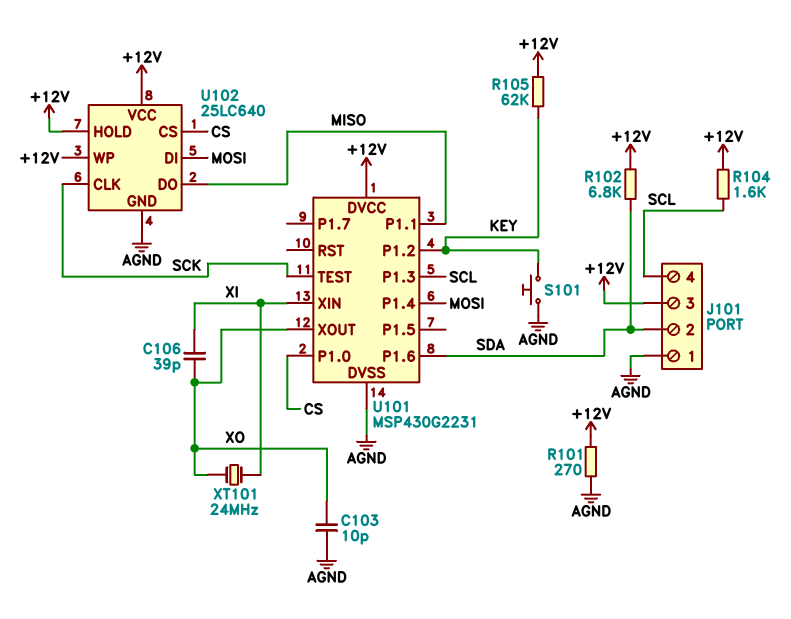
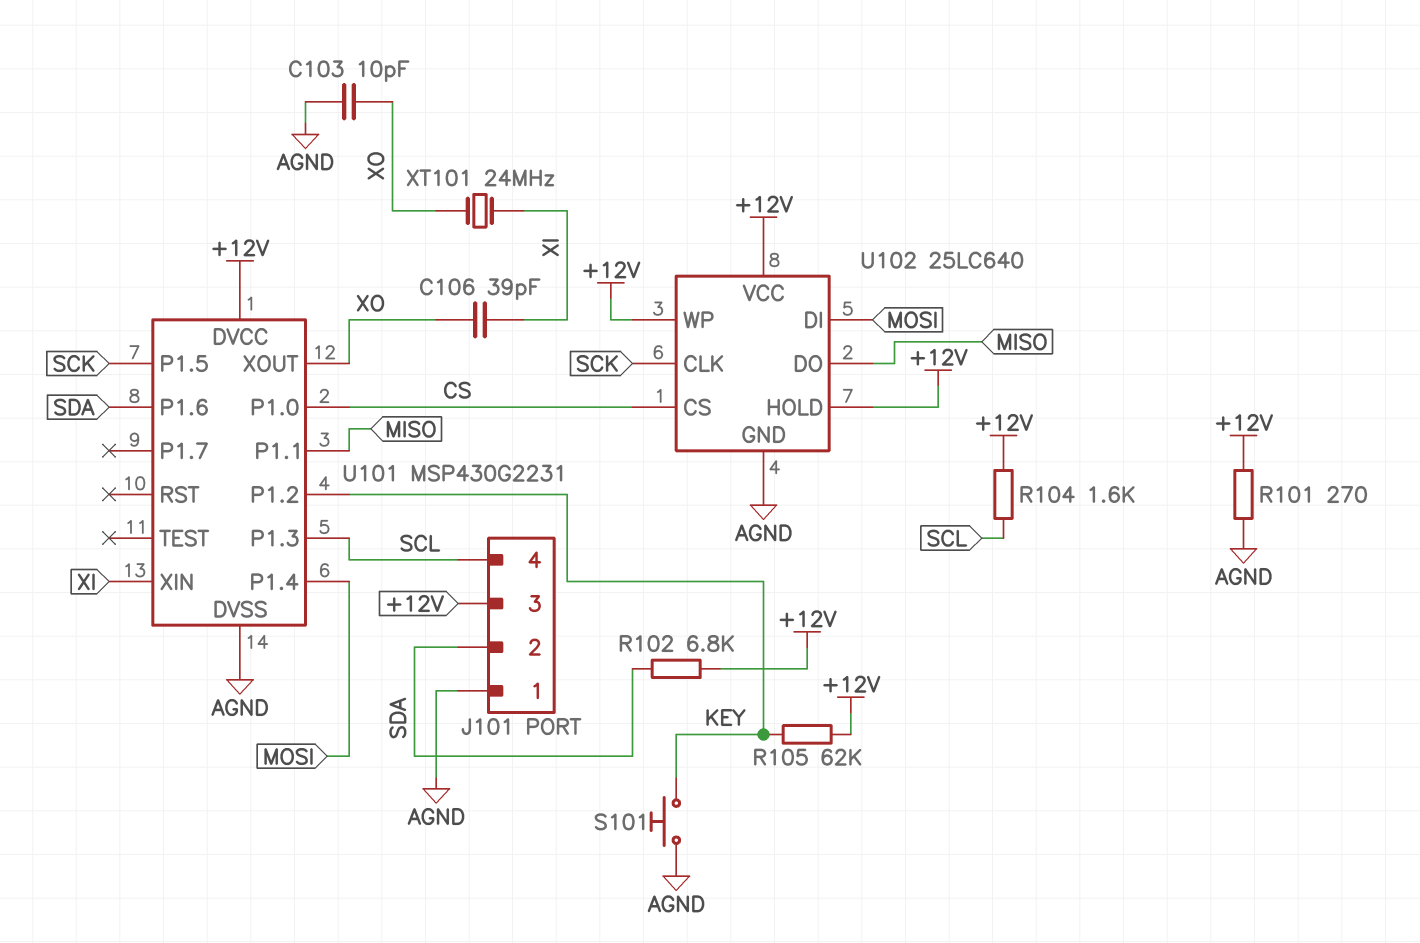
U101 pin P1.5: none -> SCK
U101 pin TEST: SCK -> none

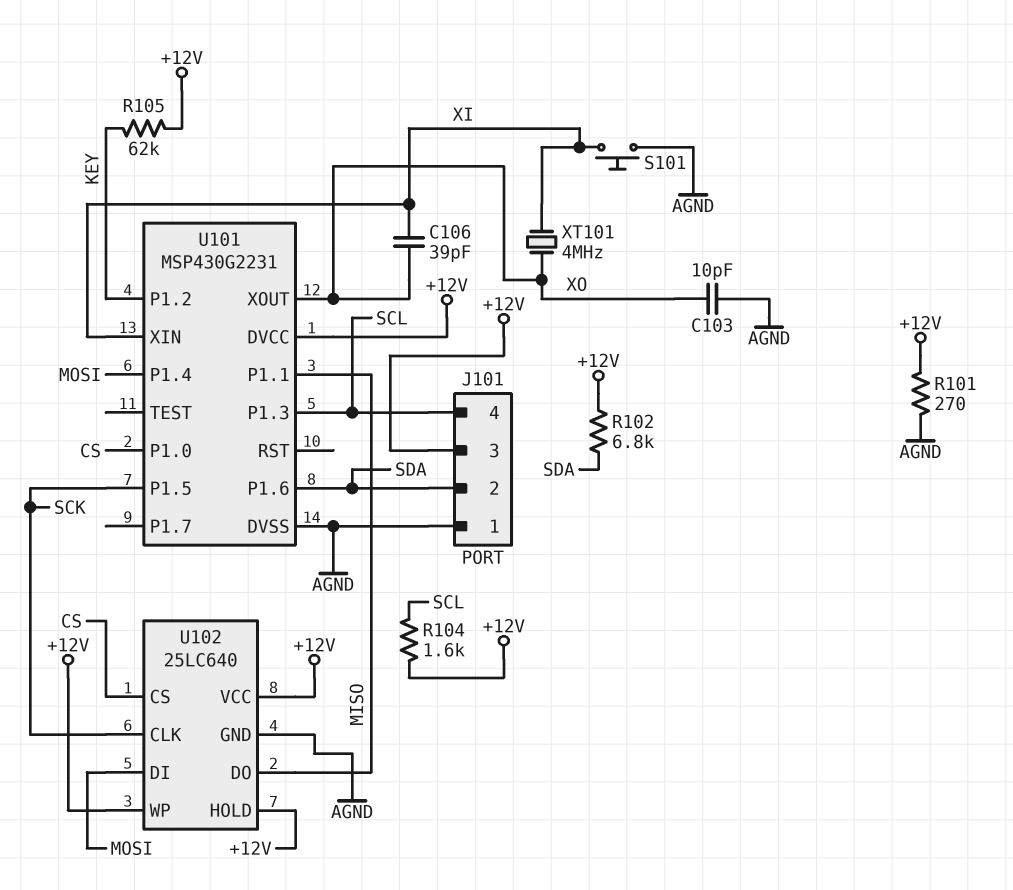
S101: button (AGND, KEY) -> button (AGND, XI)
XT101: 24MHz (XI, XO) -> 4MHz (XI, XO)

